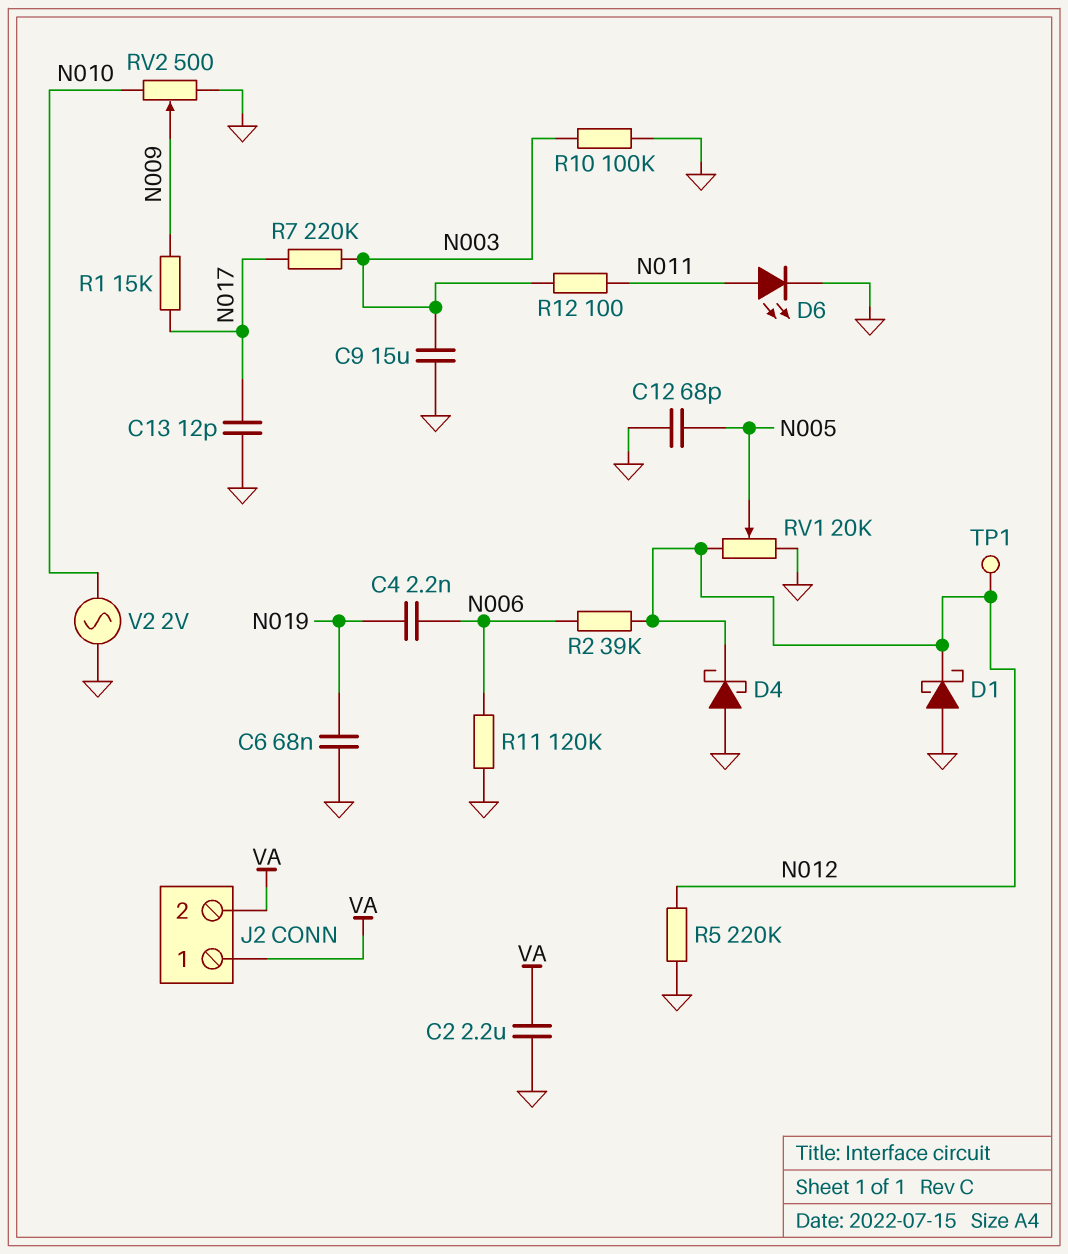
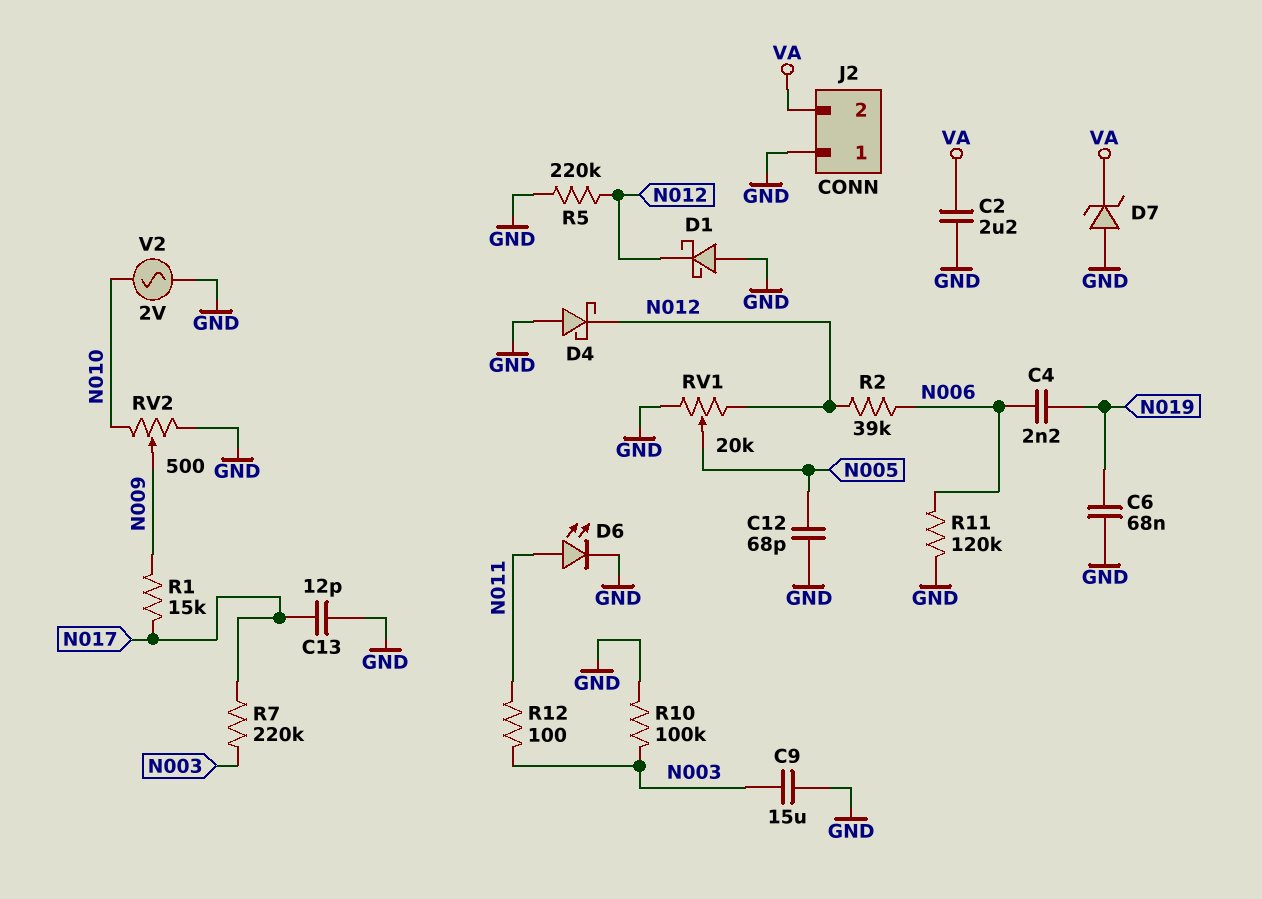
D7: none -> zener (A GND, K VA)
J2 pin 1: VA -> GND
TP1: test point (N012) -> none

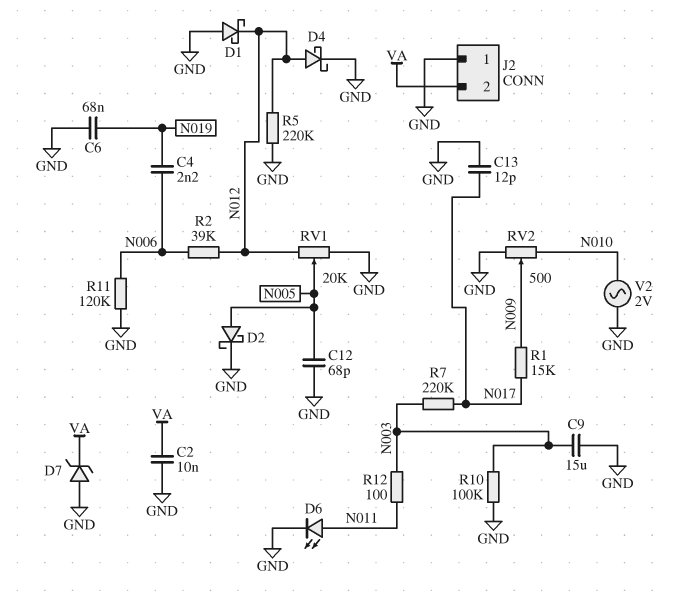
C2: 2.2uF (GND, VA) -> 10nF (GND, VA)
D2: none -> schottky (A N005, K GND)
D4: schottky (A GND, K N012) -> schottky (A N012, K GND)

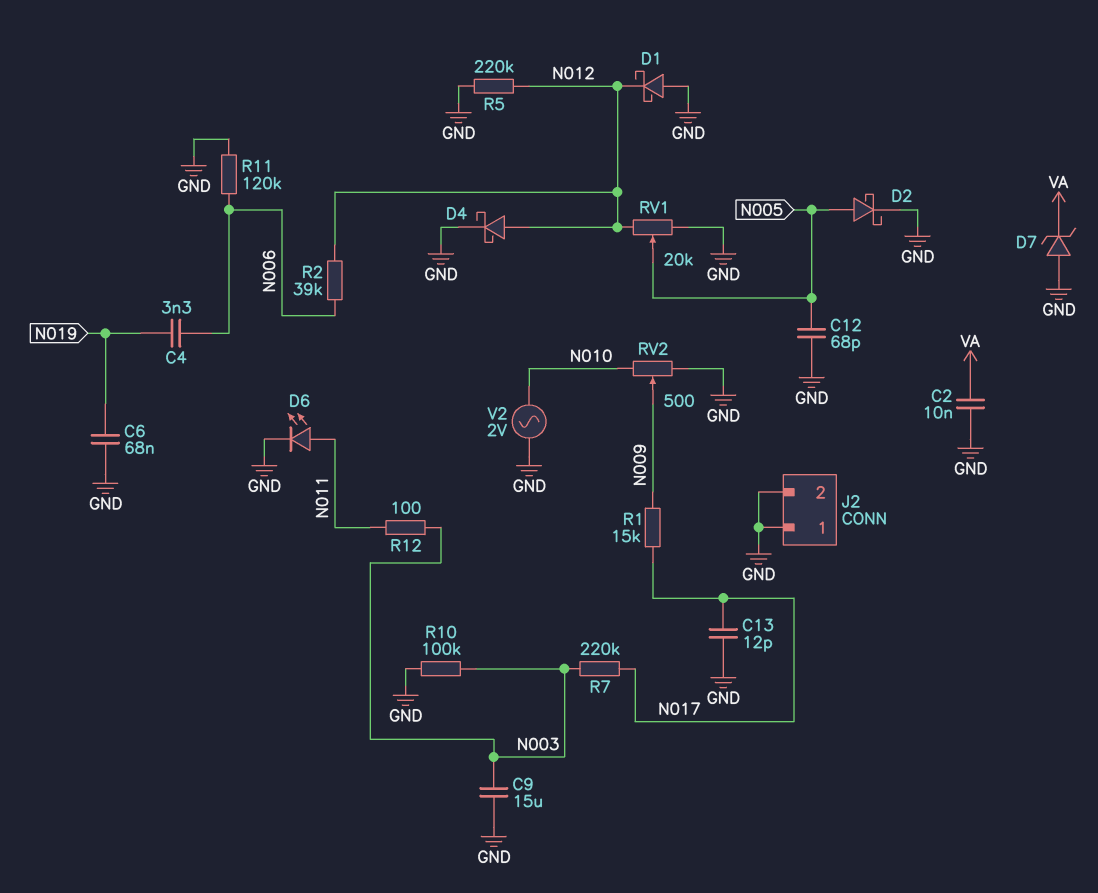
C4: 2.2nF (N006, N019) -> 3.3nF (N006, N019)
J2 pin 2: VA -> GND

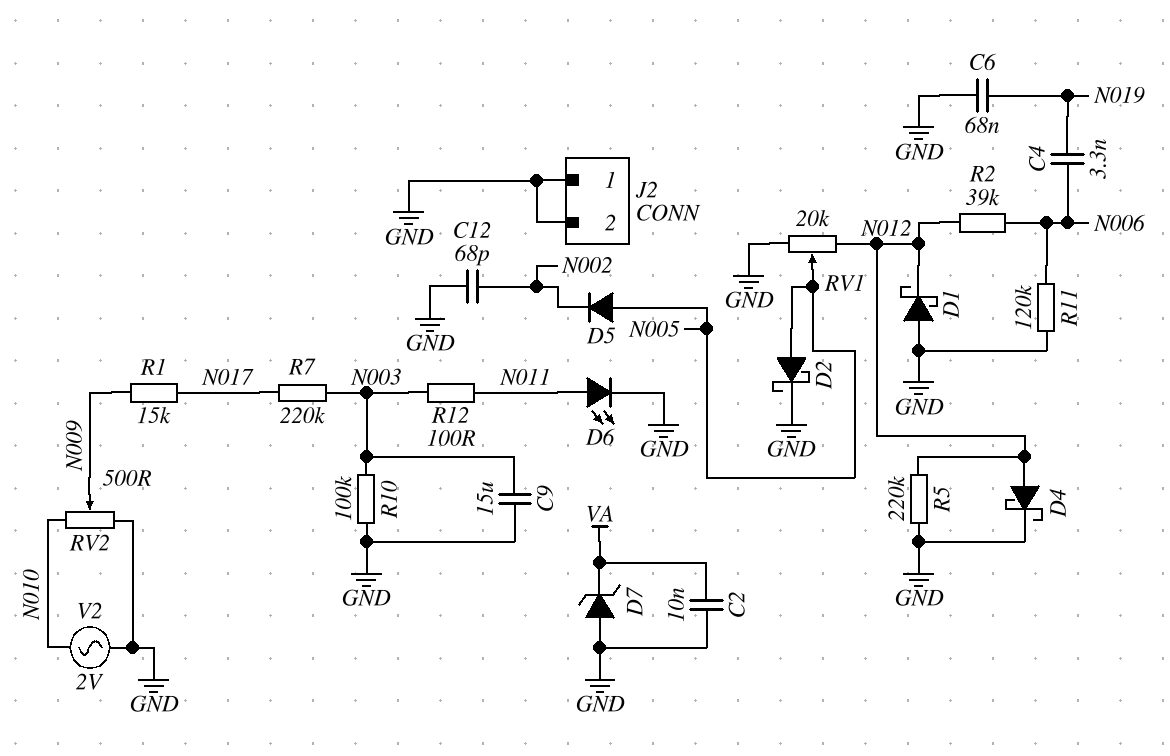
C12: 68pF (GND, N005) -> 68pF (GND, N002)
C13: 12pF (GND, N017) -> none
D5: none -> diode (A N005, K N002)

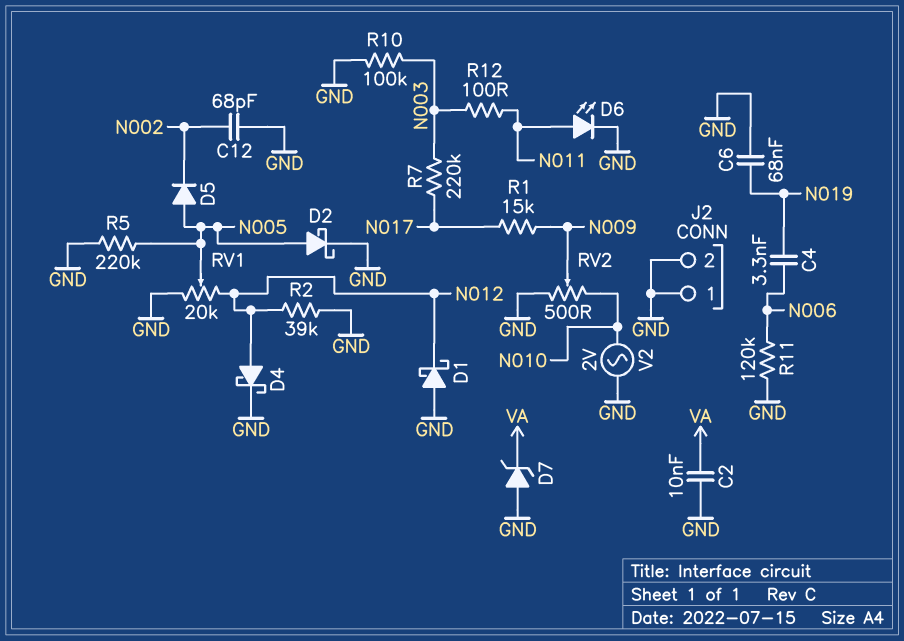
C9: 15uF (GND, N003) -> none
R2: 39k (N006, N012) -> 39k (GND, N012)
R5: 220k (GND, N012) -> 220k (GND, N005)

